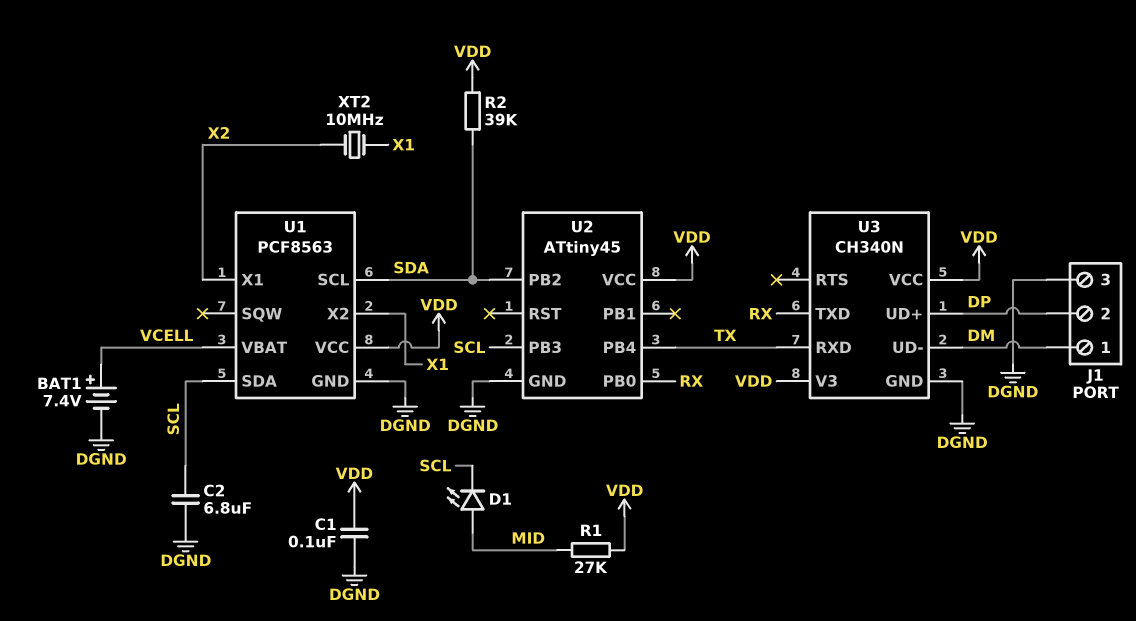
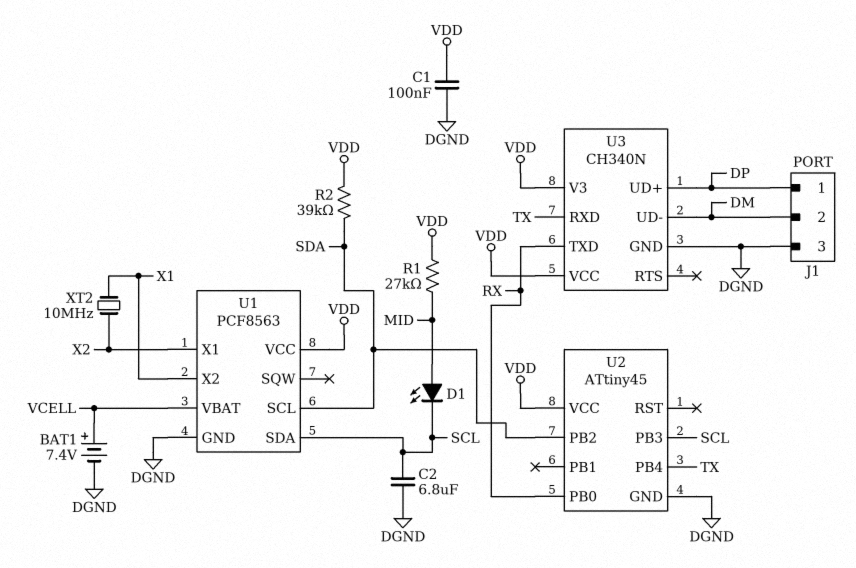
J1 pin 1: DM -> DP
J1 pin 2: DP -> DM

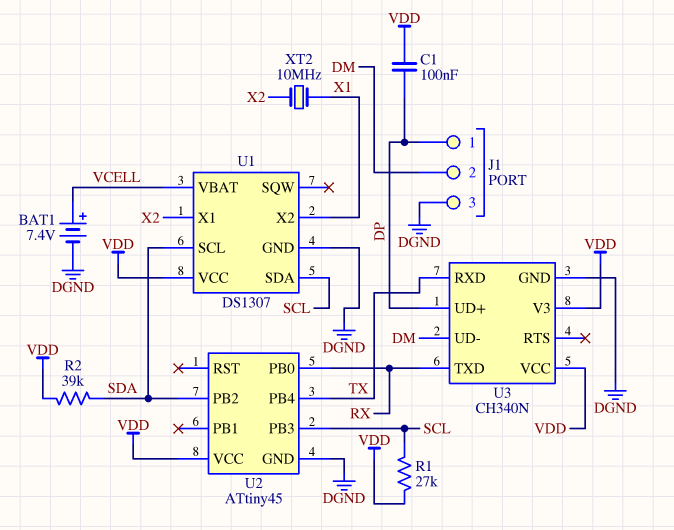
C1: 100nF (DGND, VDD) -> 100nF (DP, VDD)
C2: 6.8uF (DGND, SCL) -> none
D1: LED (A MID, K SCL) -> none
R1: 27k (MID, VDD) -> 27k (SCL, VDD)
U1: PCF8563 -> DS1307

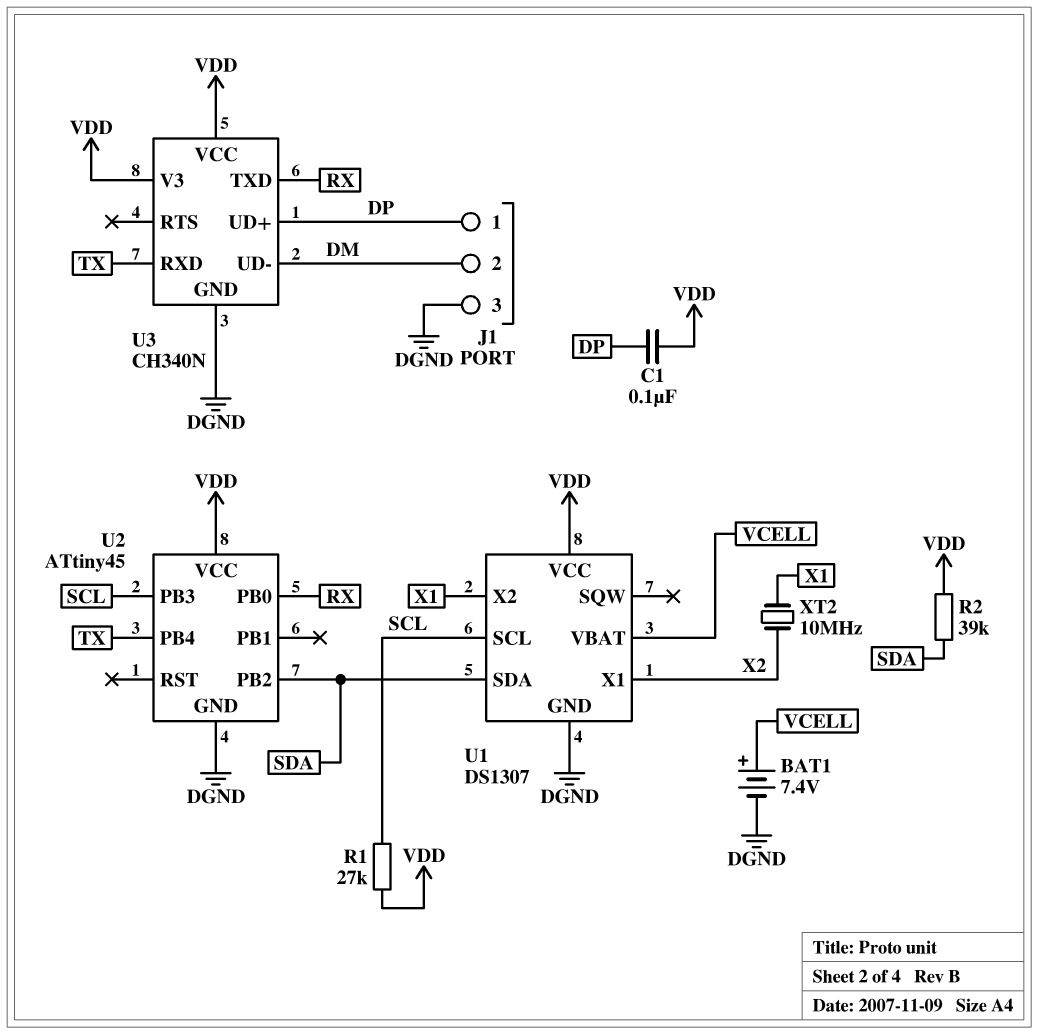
U1 pin SCL: SDA -> SCL
U1 pin SDA: SCL -> SDA

